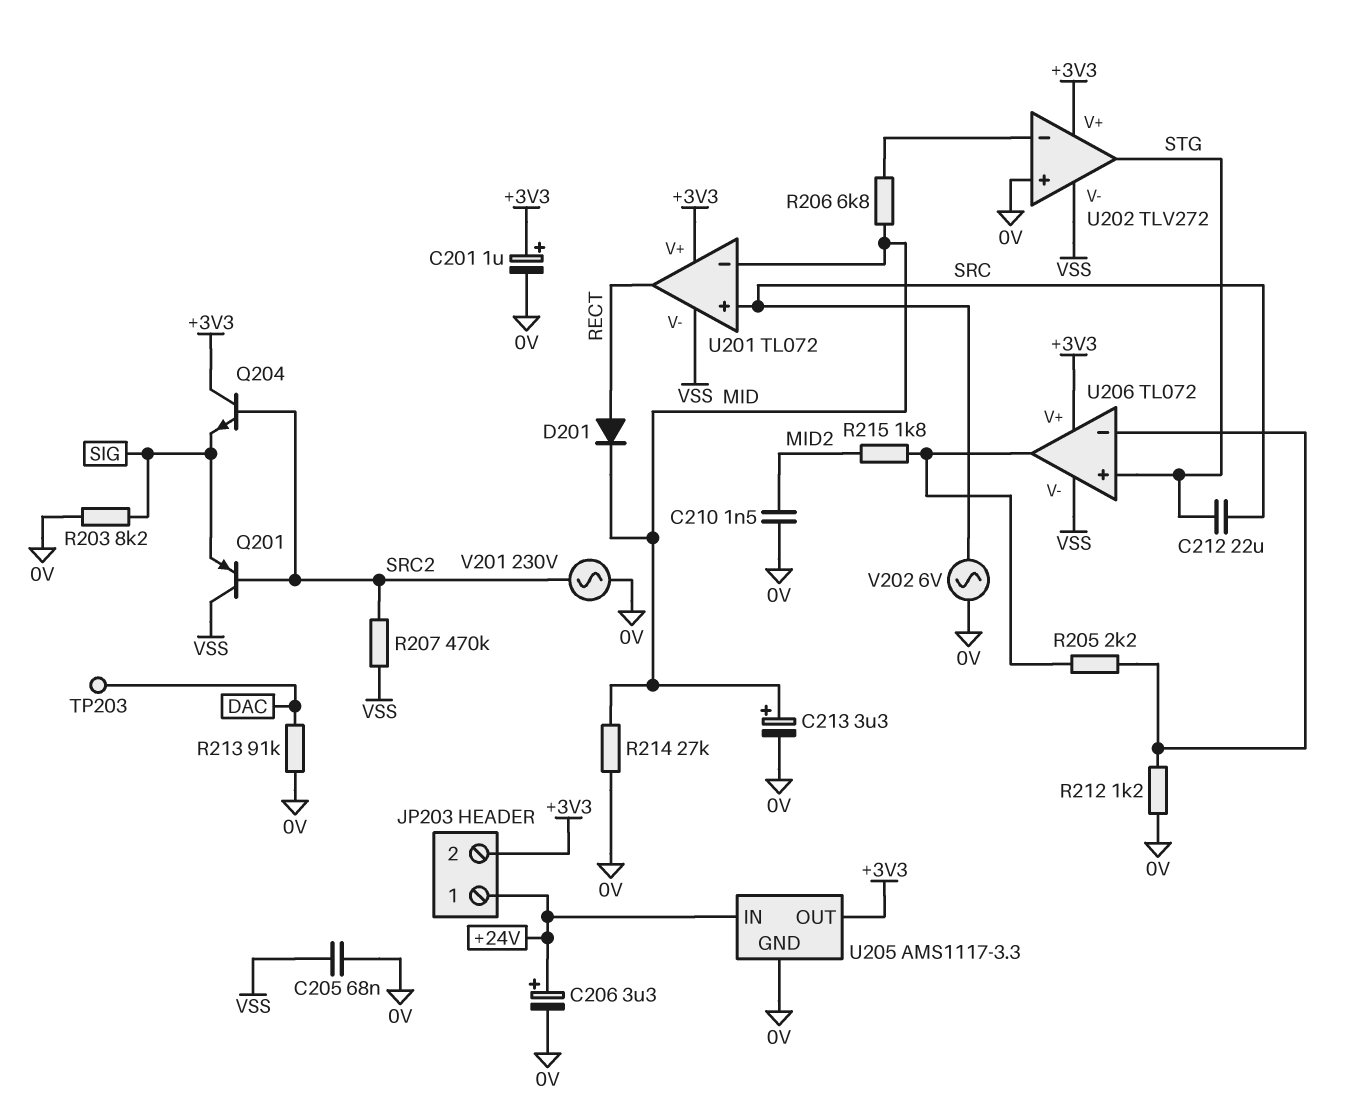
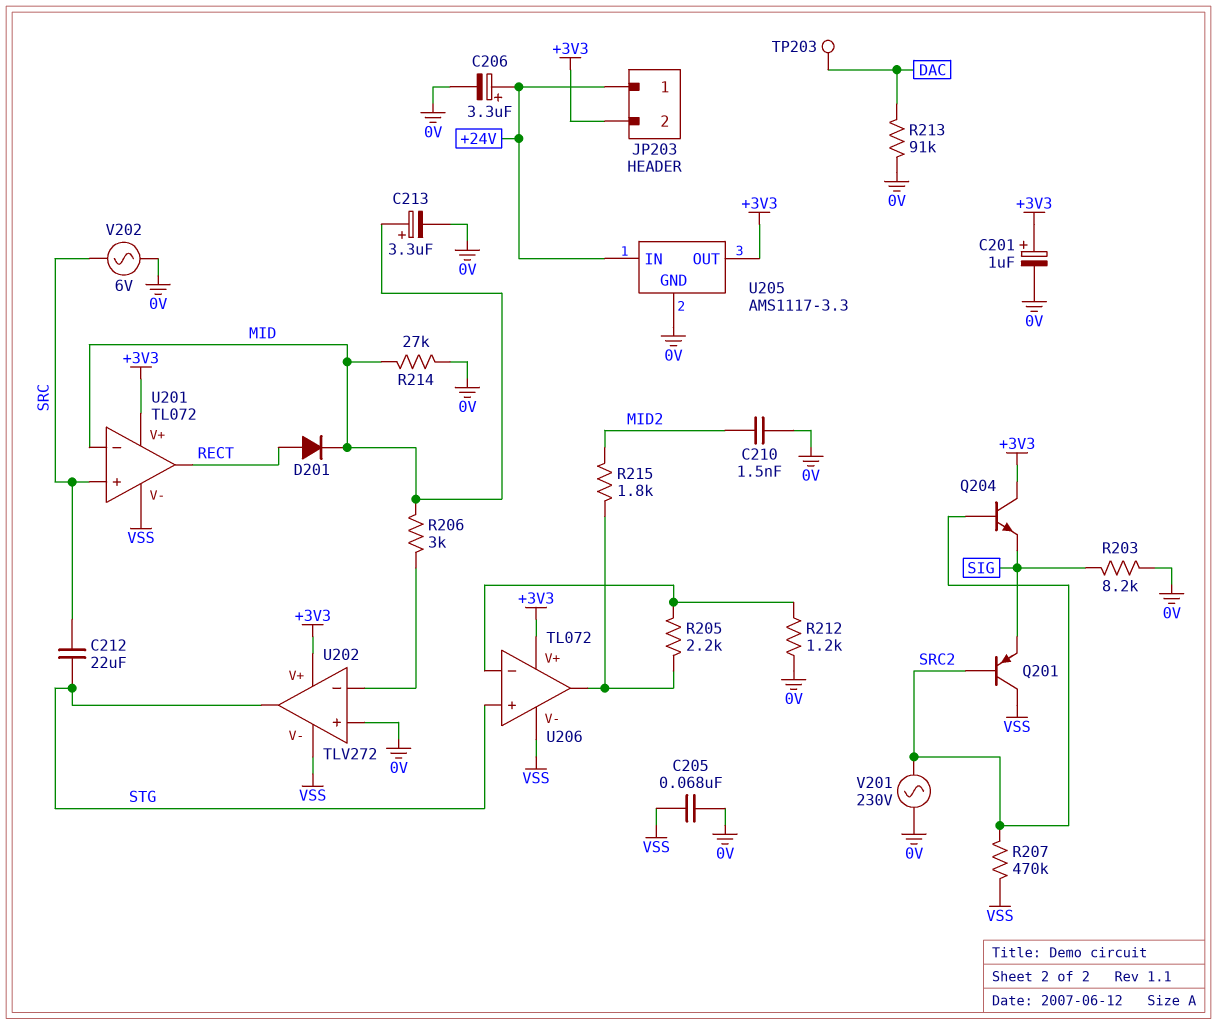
R206: 6.8k (MID, U202/in-) -> 3k (MID, U202/in-)

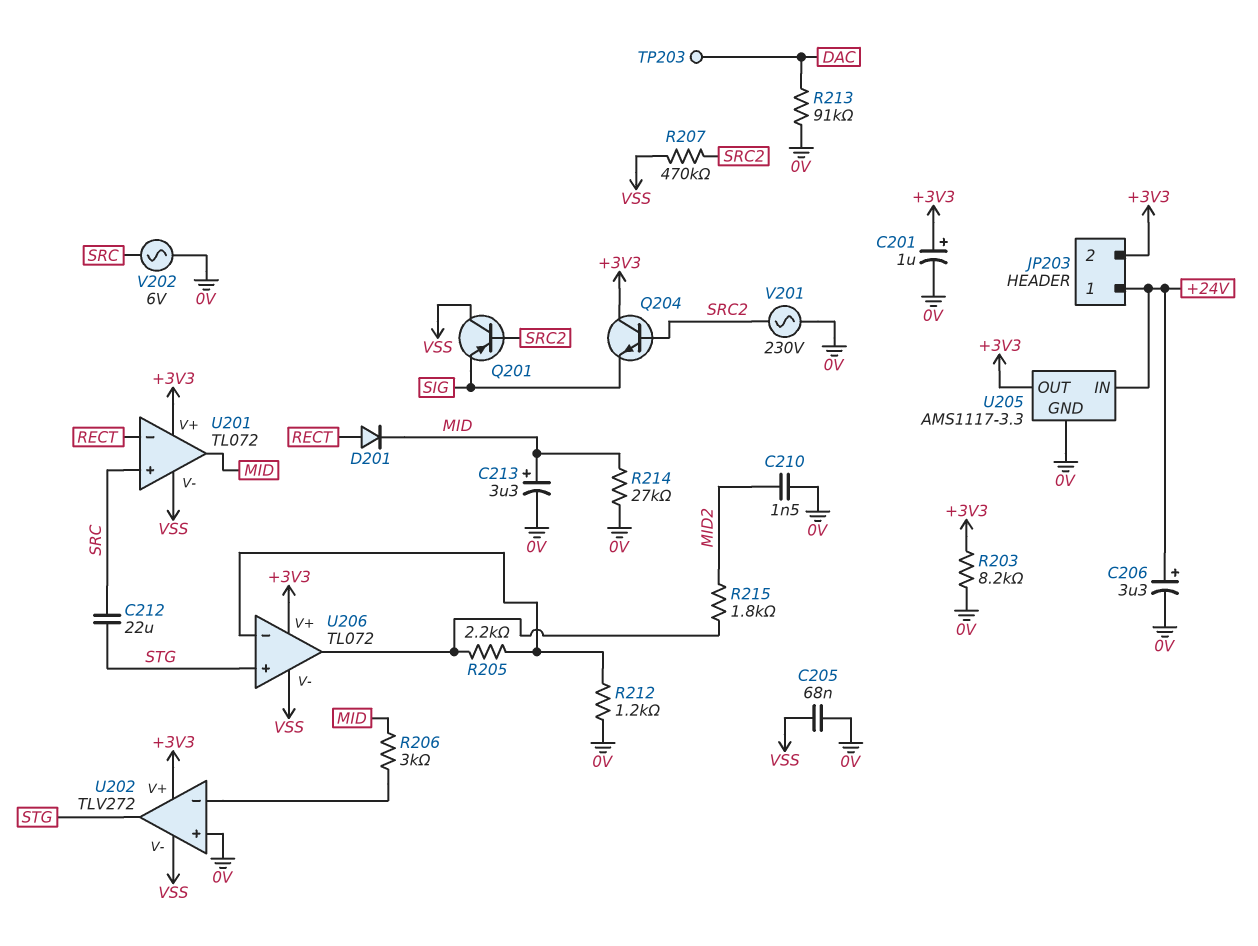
R203: 8.2k (0V, SIG) -> 8.2k (+3V3, 0V)
U201 pin in-: MID -> RECT
U201 pin out: RECT -> MID

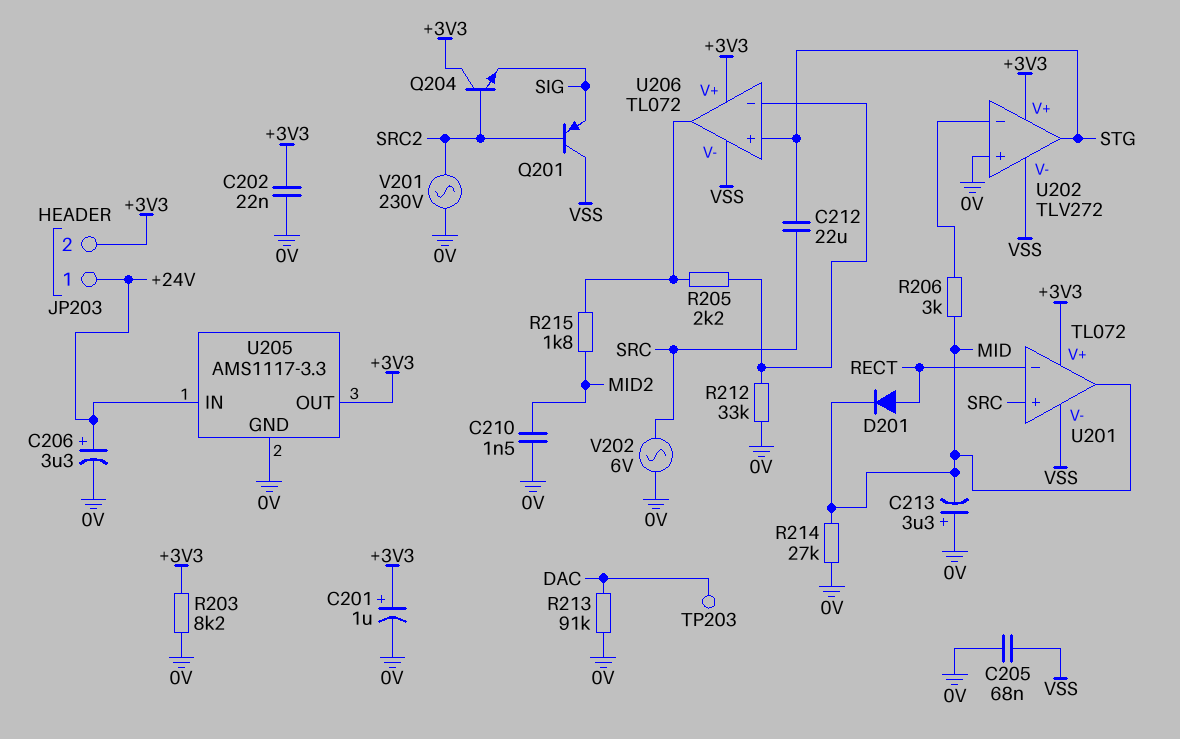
C202: none -> 22nF (+3V3, 0V)
C213: 3.3uF (plus MID, minus 0V) -> 3.3uF (plus 0V, minus MID)
R207: 470k (SRC2, VSS) -> none
R212: 1.2k (0V, U206/in-) -> 33k (0V, U206/in-)

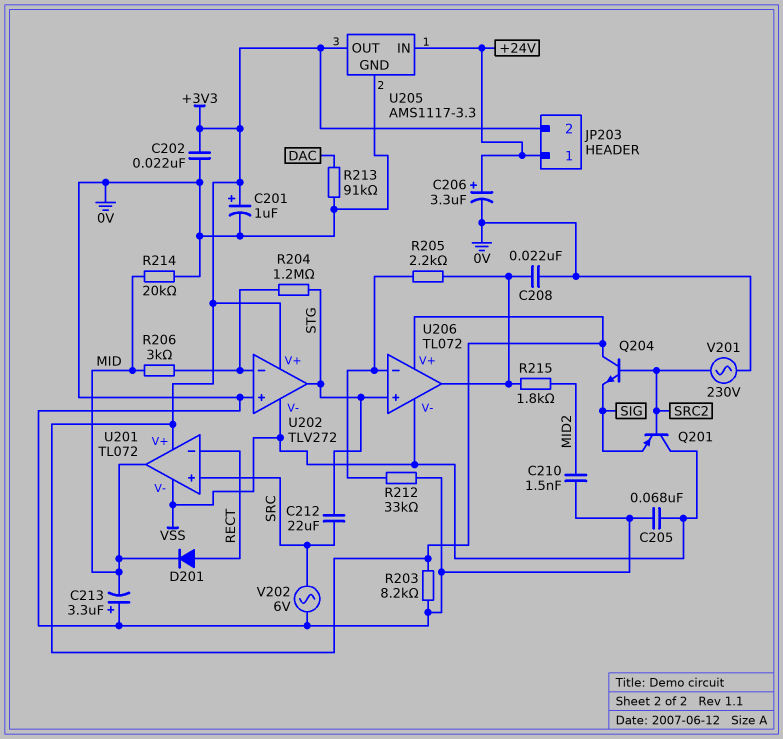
C208: none -> 22nF (0V, U206/out)
R204: none -> 1.2M (STG, U202/in-)
R214: 27k (0V, MID) -> 20k (0V, MID)
TP203: test point (DAC) -> none

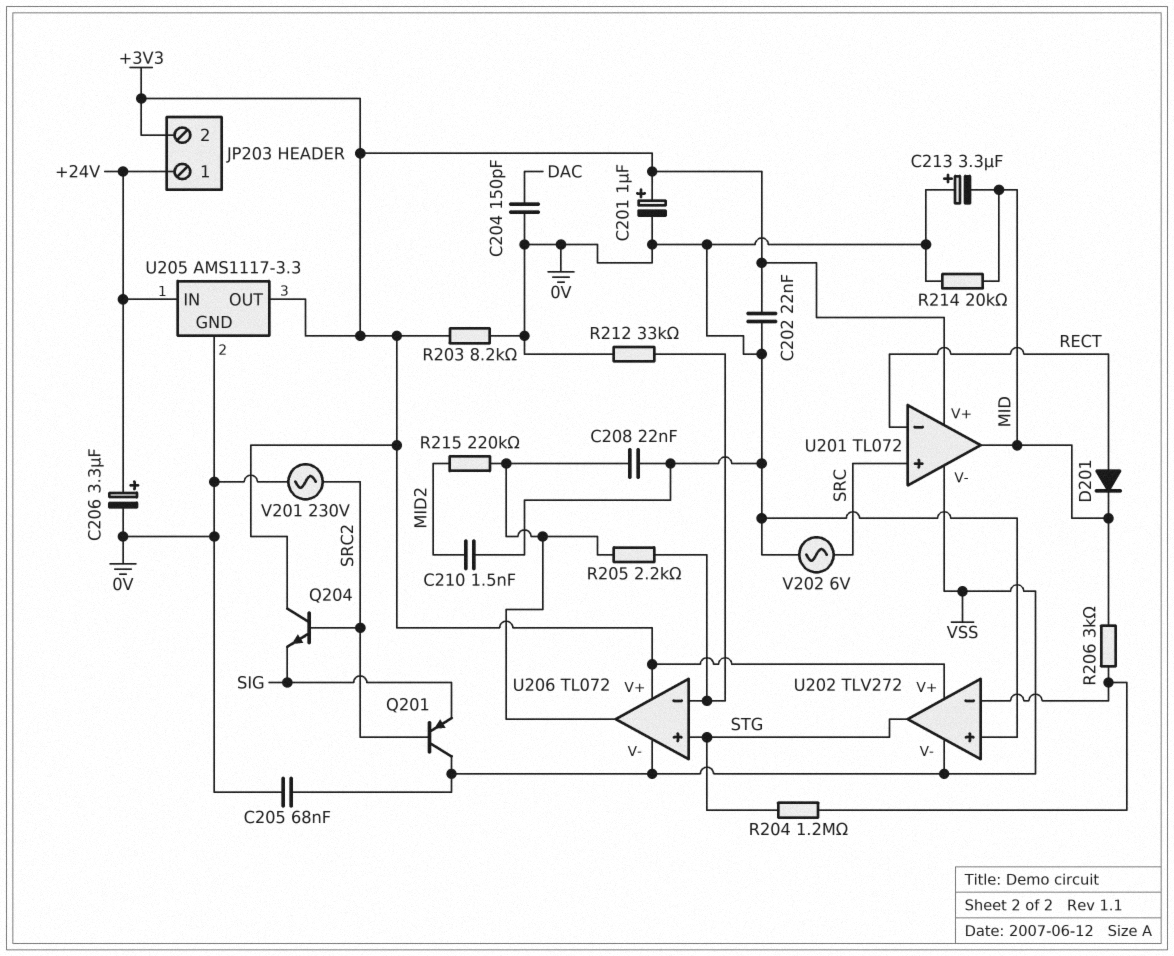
C204: none -> 150pF (0V, DAC)
C212: 22uF (SRC, STG) -> none
R213: 91k (0V, DAC) -> none
R215: 1.8k (MID2, U206/out) -> 220k (MID2, U206/out)

